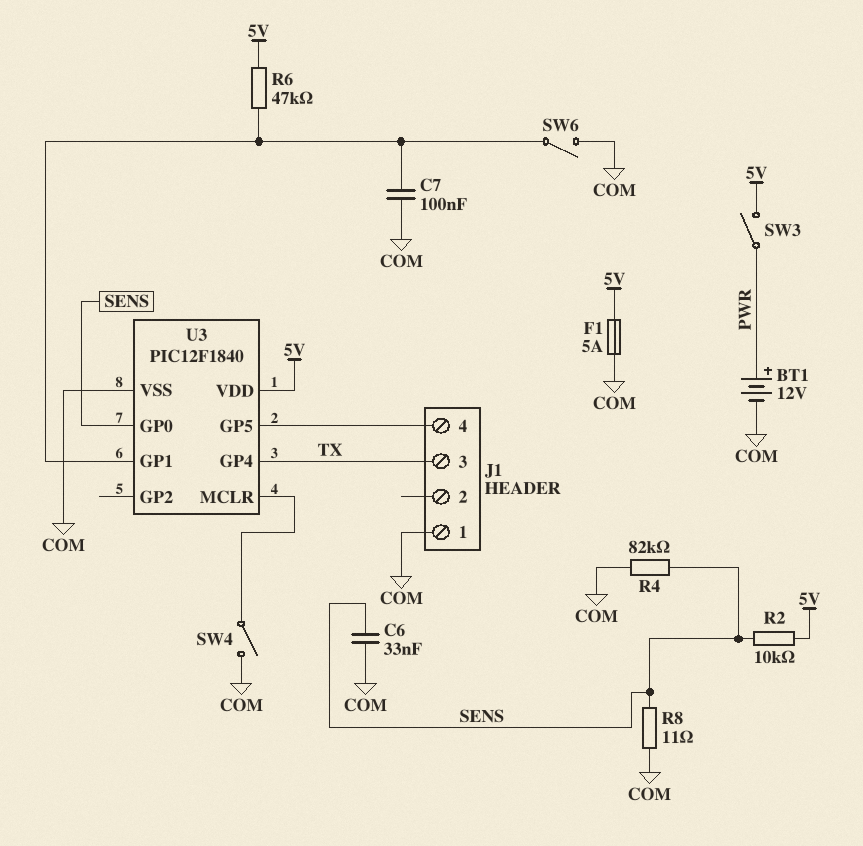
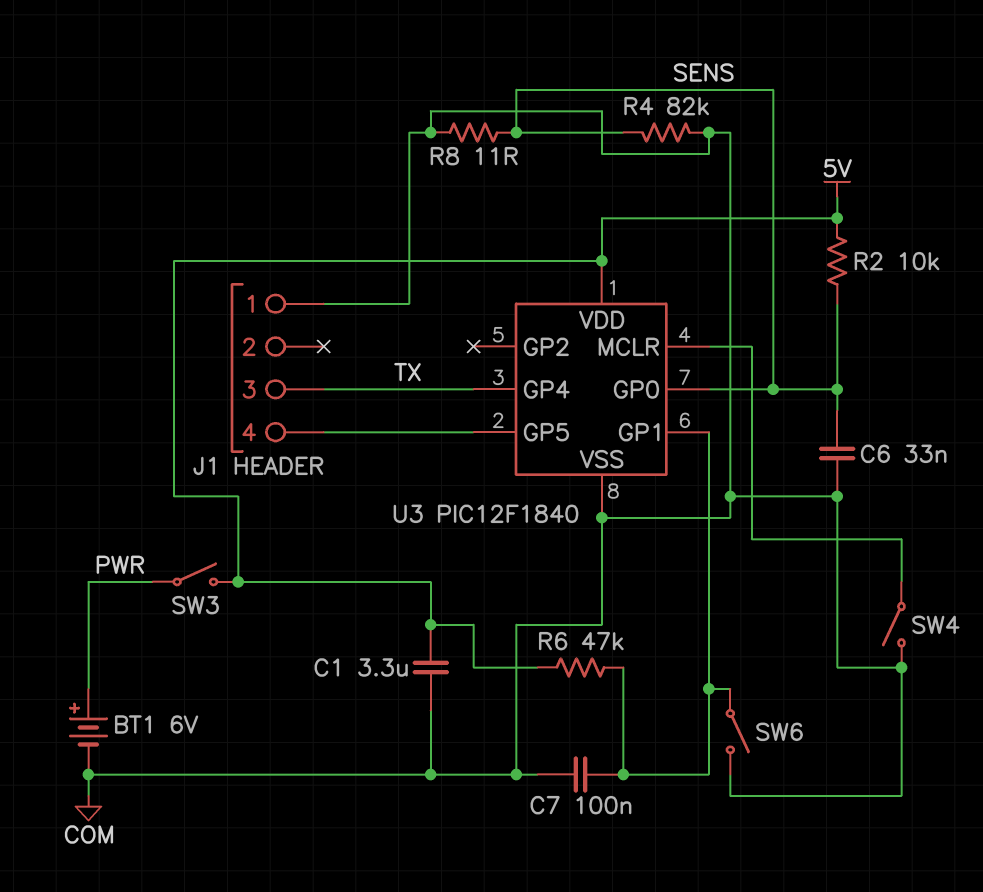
BT1: 12V (plus PWR, minus COM) -> 6V (plus PWR, minus COM)
C1: none -> 3.3uF (5V, COM)
F1: 5A (5V, COM) -> none

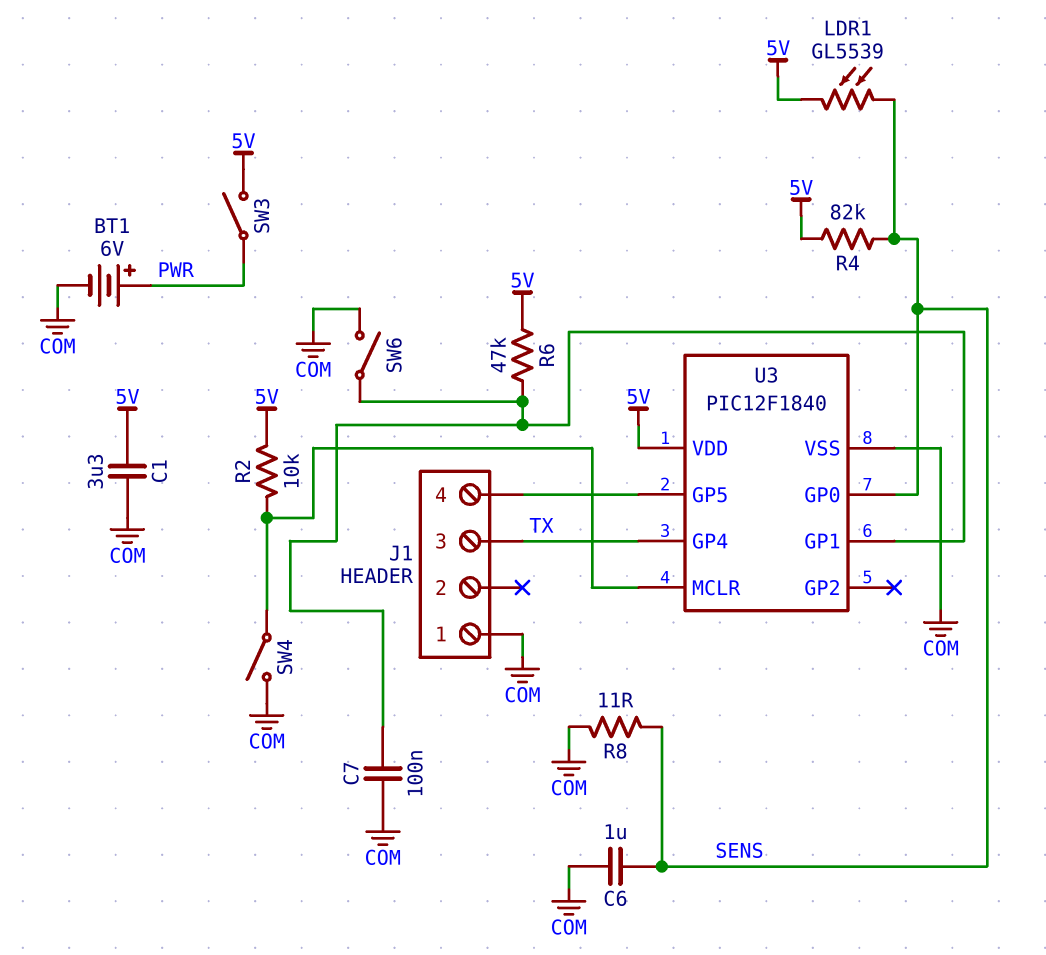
C6: 33nF (COM, SENS) -> 1uF (COM, SENS)
LDR1: none -> GL5539 (5V, SENS)
R2: 10k (5V, SENS) -> 10k (5V, U3/MCLR)
R4: 82k (COM, SENS) -> 82k (5V, SENS)

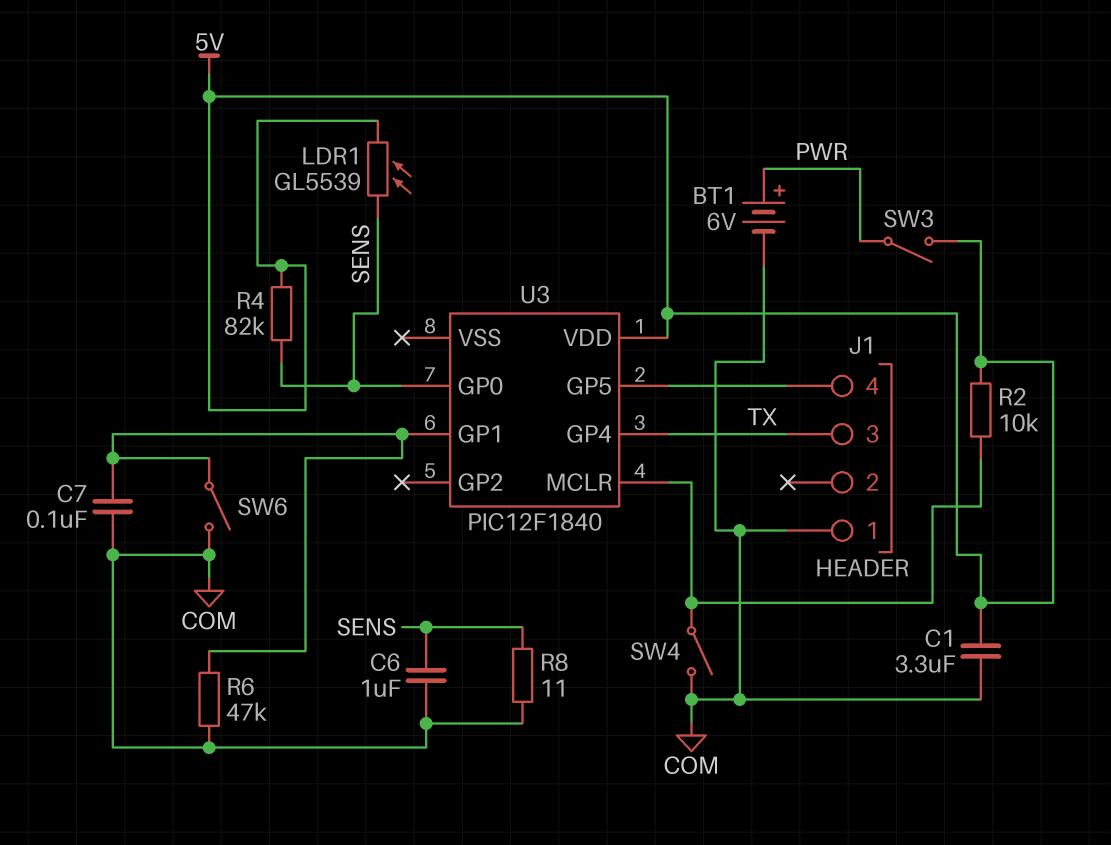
R6: 47k (5V, U3/GP1) -> 47k (COM, U3/GP1)
U3 pin VSS: COM -> none

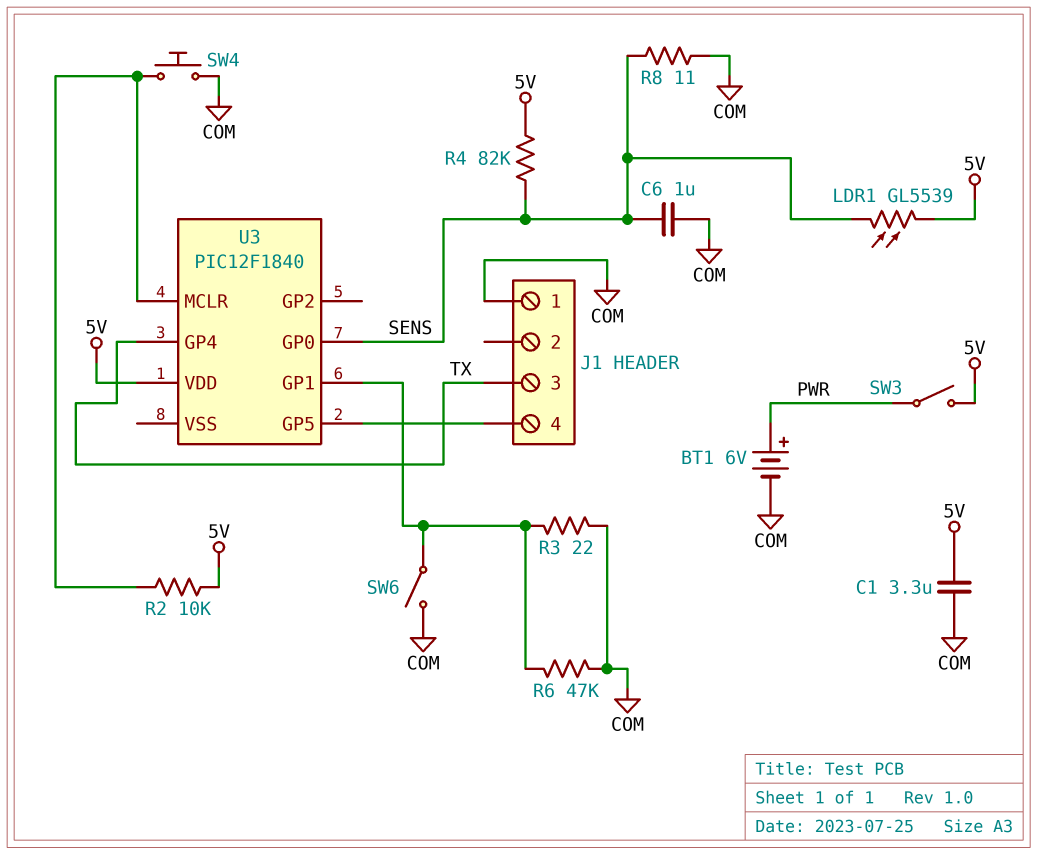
C7: 100nF (COM, U3/GP1) -> none
R3: none -> 22 (COM, U3/GP1)
SW4: switch (COM, U3/MCLR) -> button (COM, U3/MCLR)

